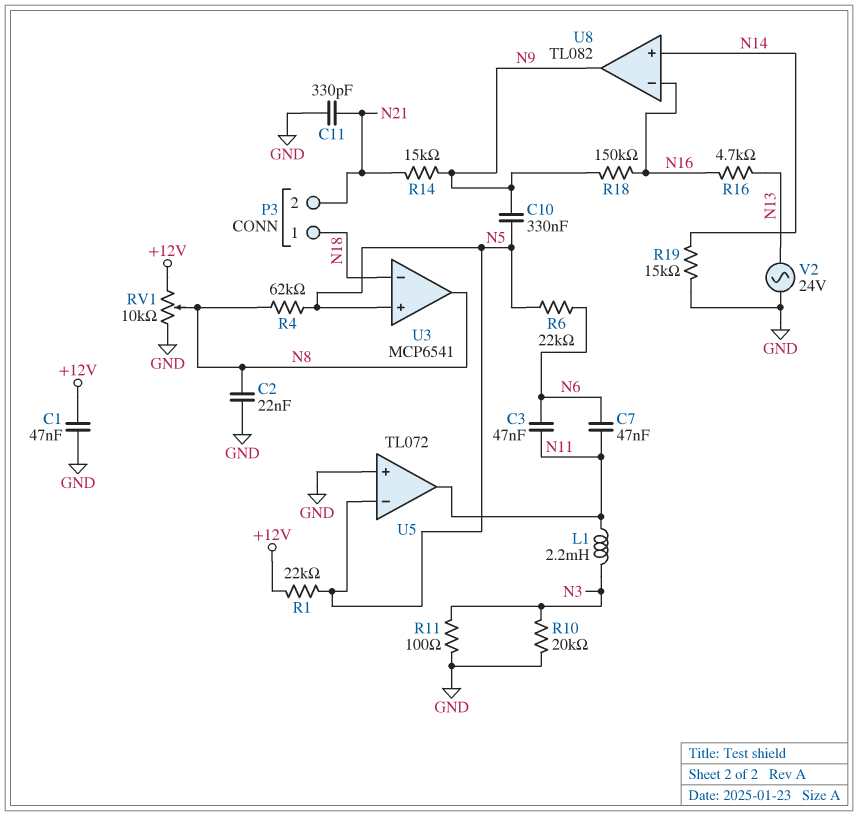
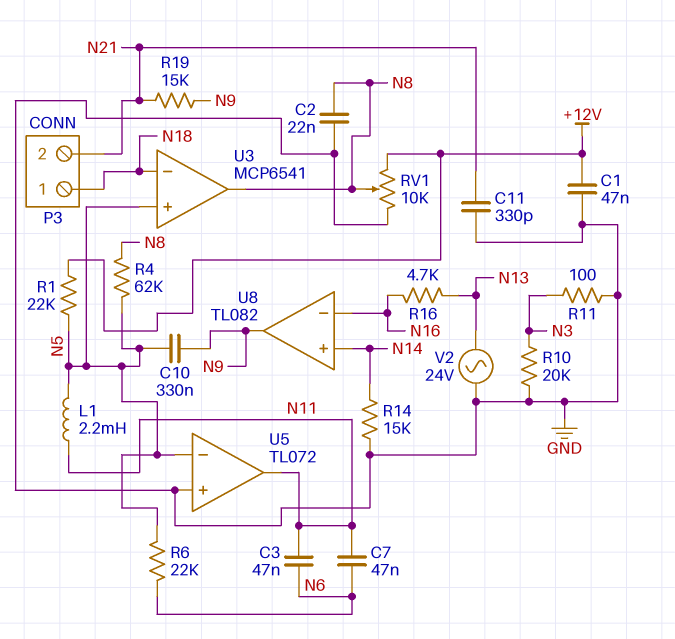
L1: 2.2mH (N3, N11) -> 2.2mH (N5, N11)
R14: 15k (N9, N21) -> 15k (GND, N14)
R18: 150k (N9, N16) -> none
R19: 15k (GND, N14) -> 15k (N9, N21)

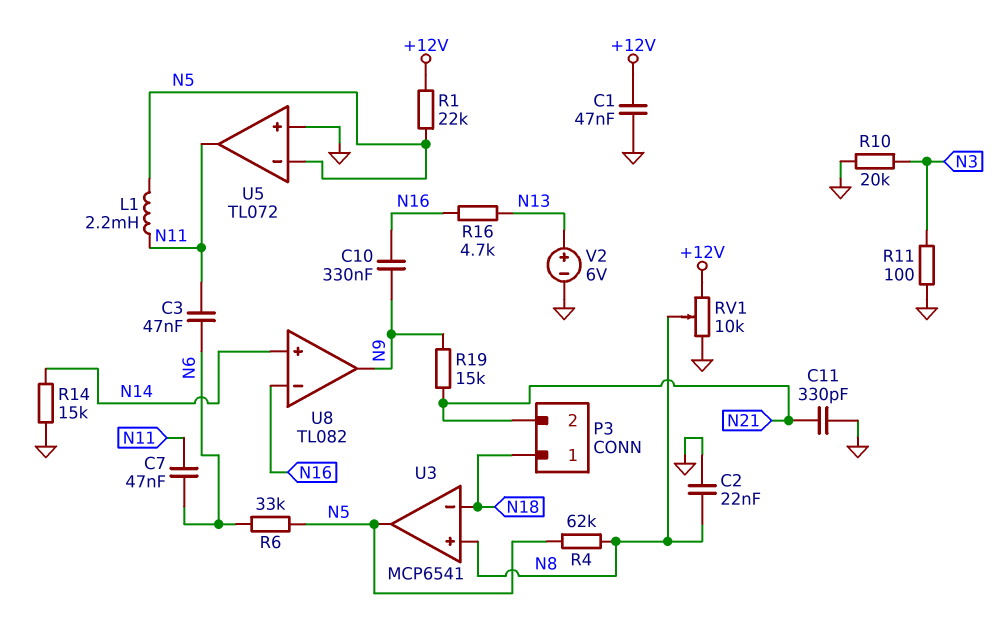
C10: 330nF (N5, N9) -> 330nF (N9, N16)
R6: 22k (N5, N6) -> 33k (N5, N6)
U3 pin in+: N5 -> N8
U3 pin out: N8 -> N5
V2: AC 24V (GND, N13) -> 6V (plus N13, minus GND)

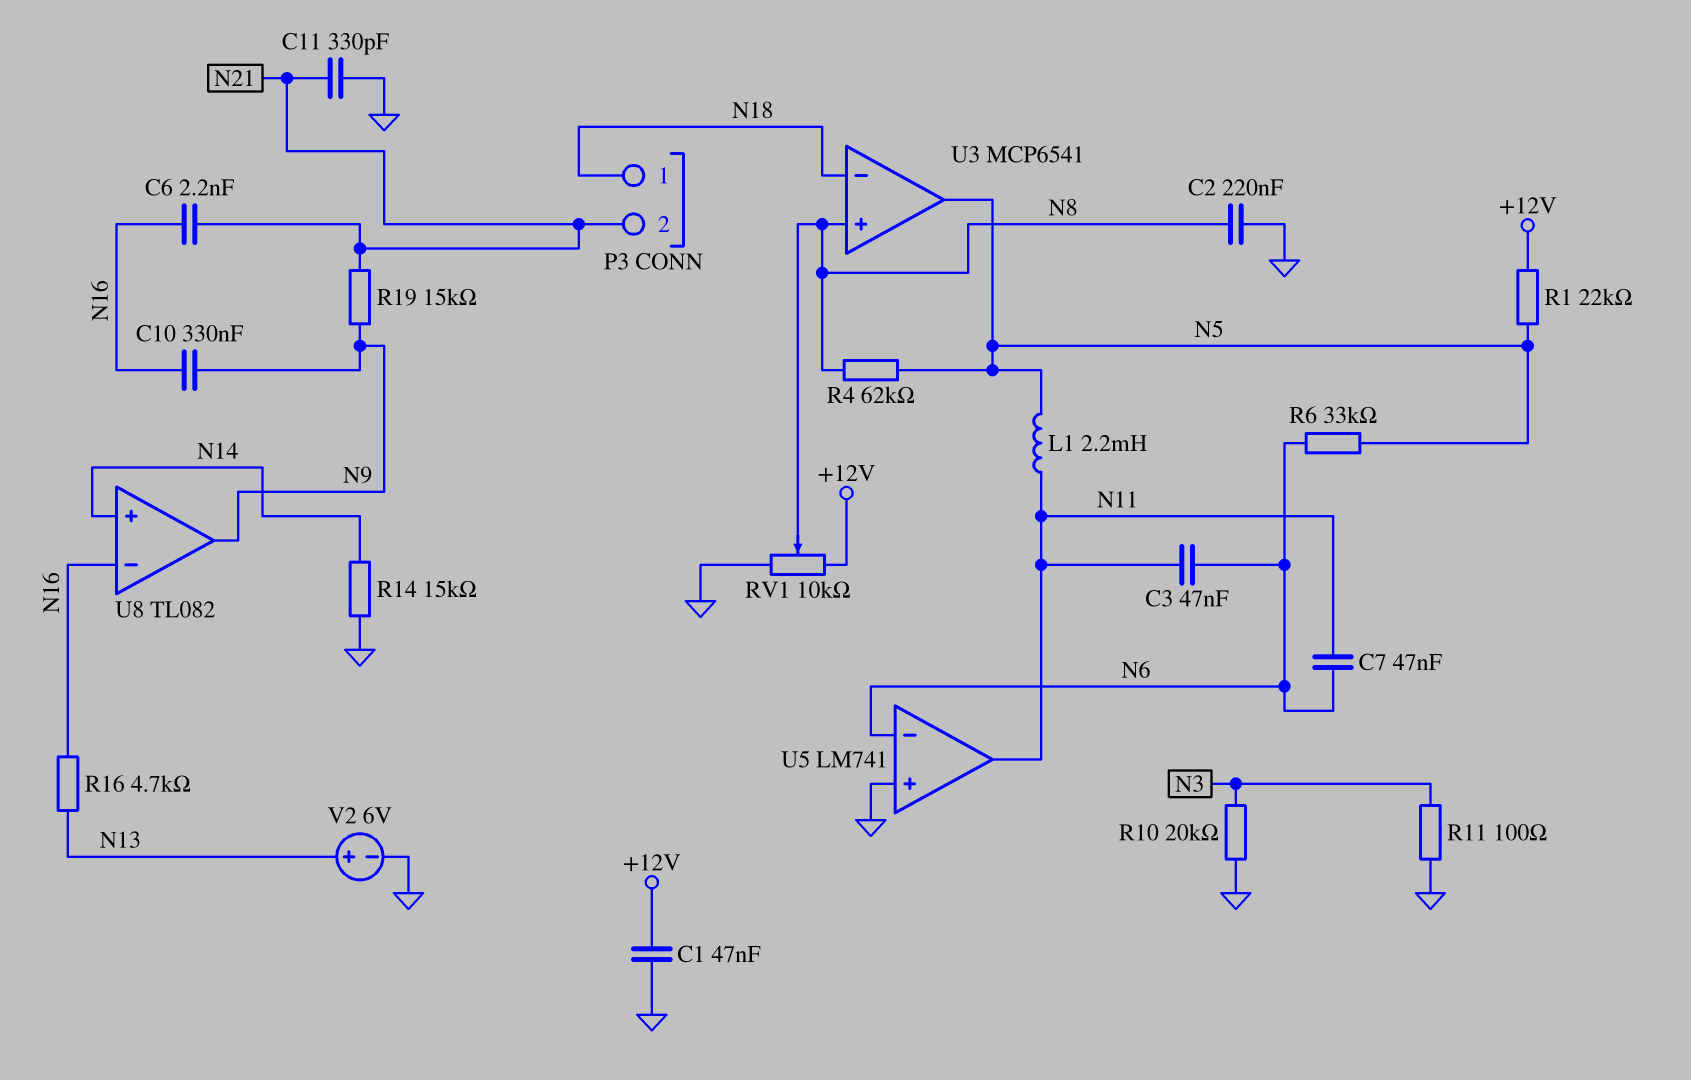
C2: 22nF (GND, N8) -> 220nF (GND, N8)
C6: none -> 2.2nF (N16, N21)
U5: TL072 -> LM741
U5 pin in-: N5 -> N6

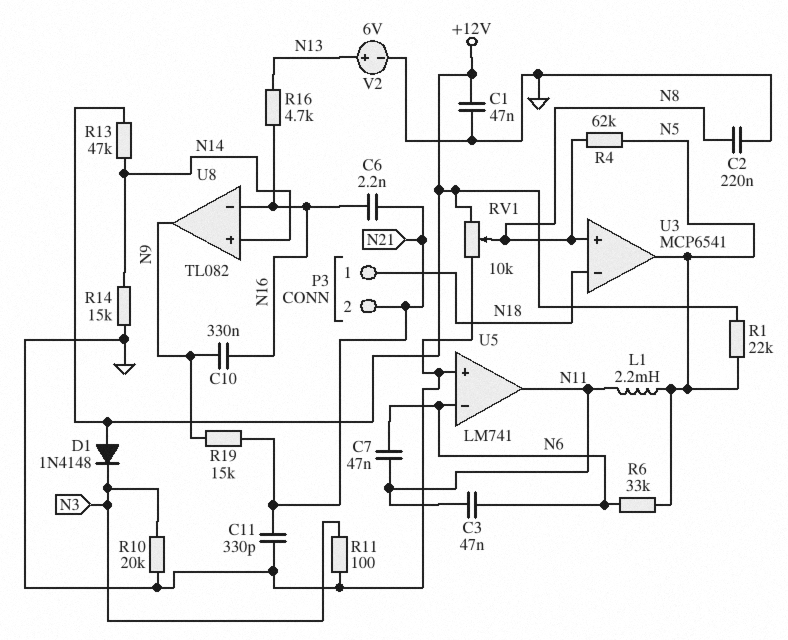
D1: none -> diode 1N4148 (A +12V, K N3)
R13: none -> 47k (+12V, N14)

